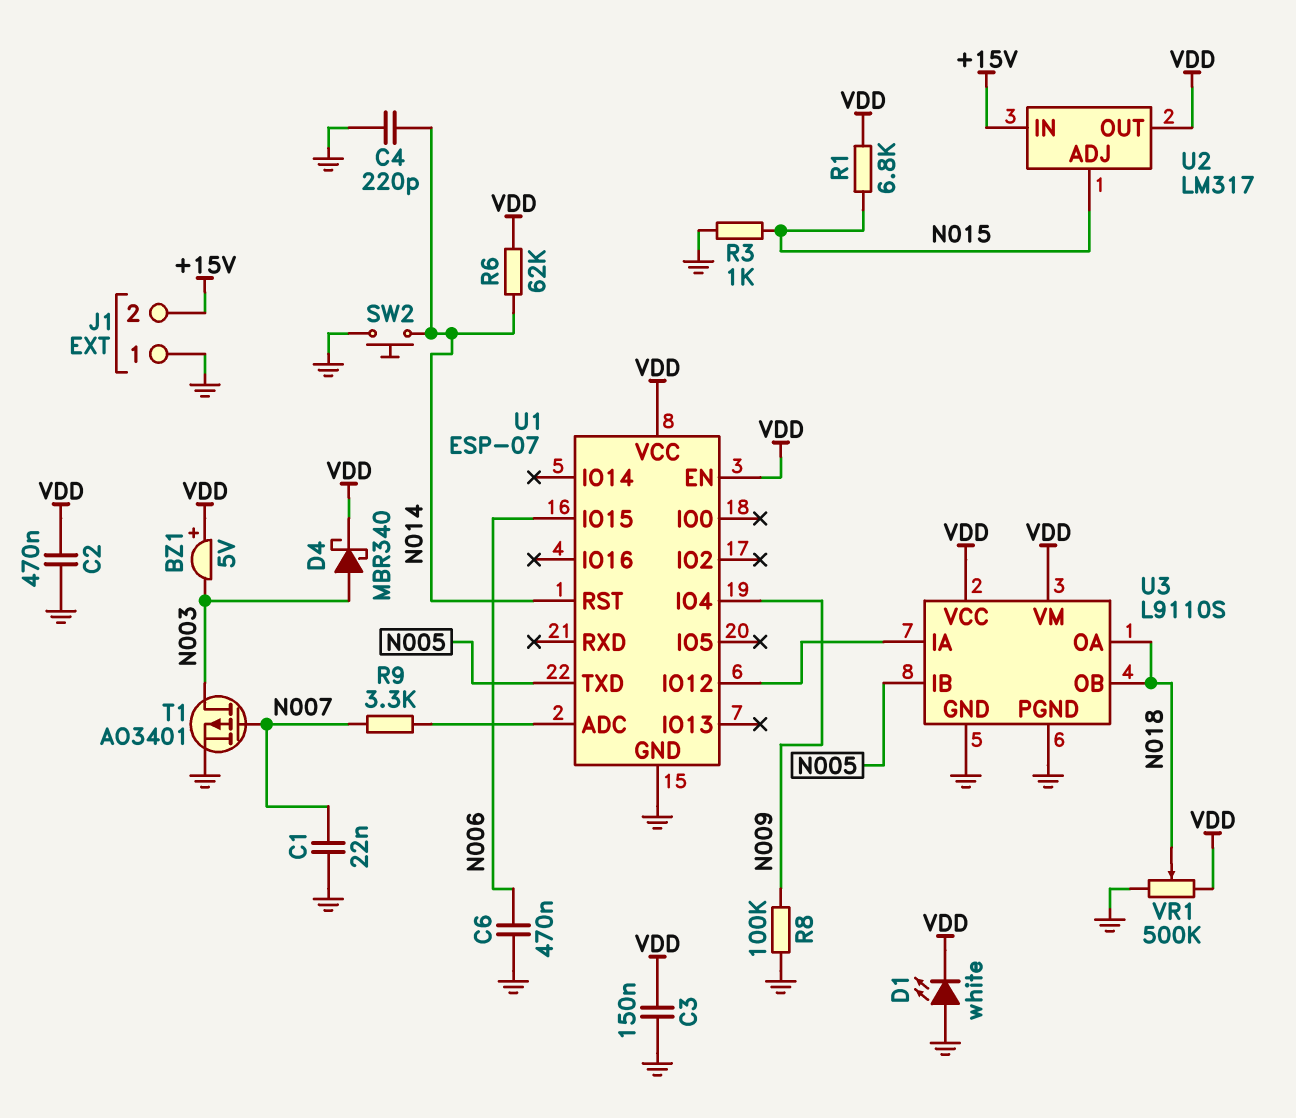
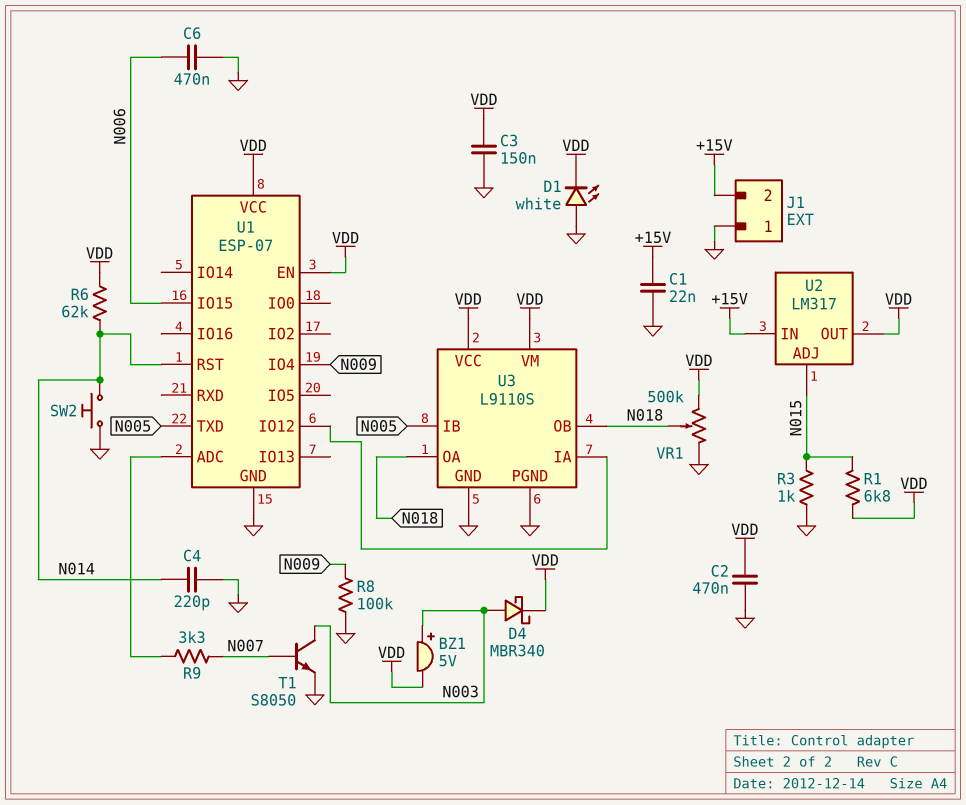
BZ1: buzzer 5V (plus VDD, minus N003) -> buzzer 5V (plus N003, minus VDD)
C1: 22nF (GND, N007) -> 22nF (+15V, GND)
T1: PMOS AO3401 (G N007, D N003, S GND) -> NPN S8050 (B N007, C N003, E GND)

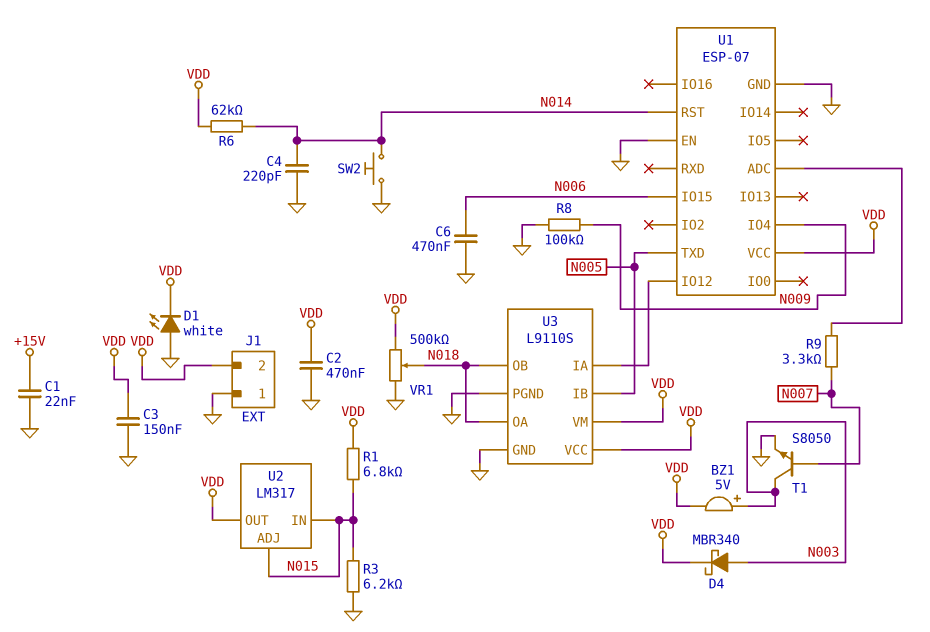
J1 pin 2: +15V -> VDD
R3: 1k (GND, N015) -> 6.2k (GND, N015)
U1 pin EN: VDD -> GND
U2 pin IN: +15V -> N015

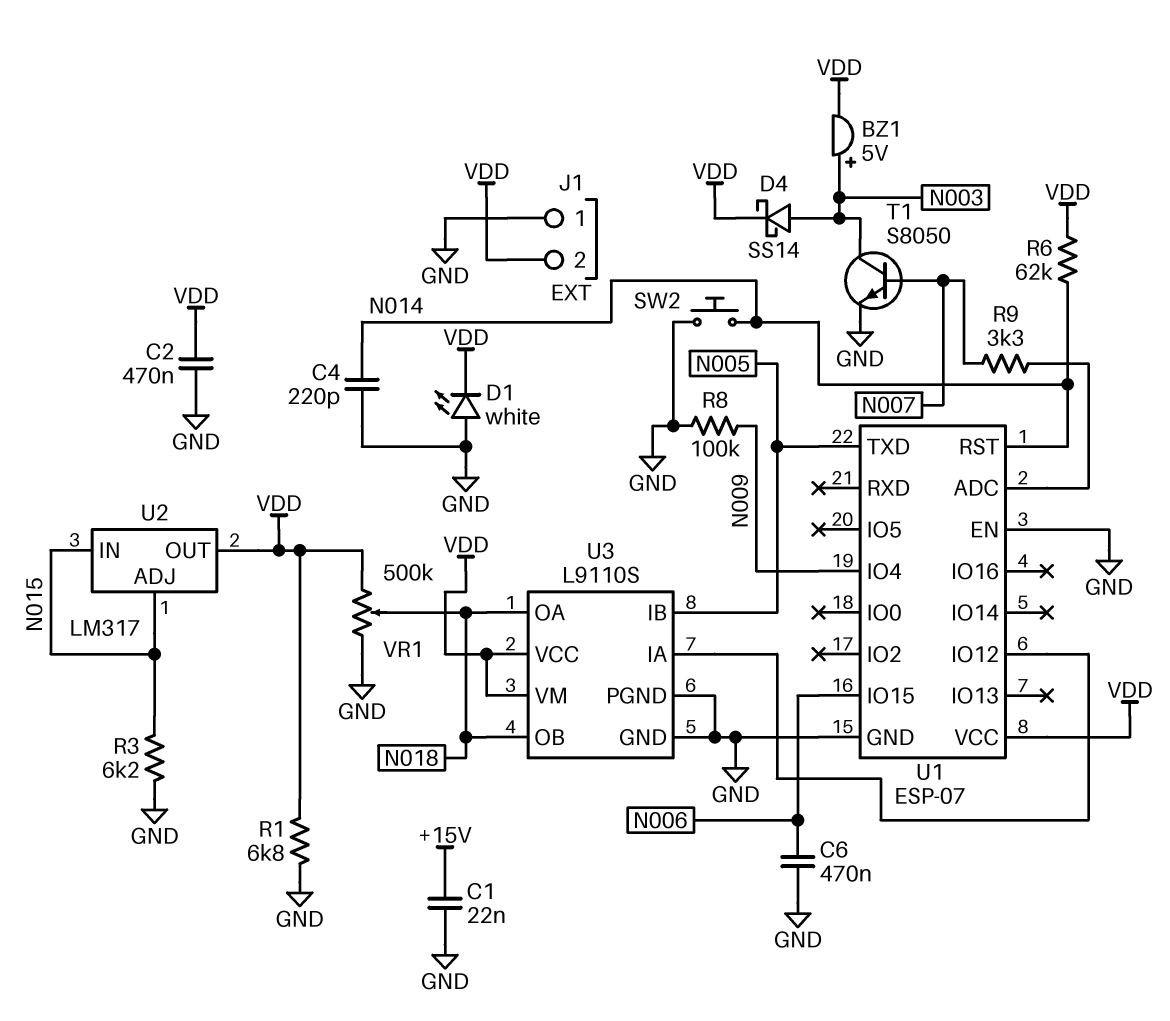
C3: 150nF (GND, VDD) -> none
D4: schottky MBR340 (A N003, K VDD) -> schottky SS14 (A N003, K VDD)
R1: 6.8k (N015, VDD) -> 6.8k (GND, VDD)

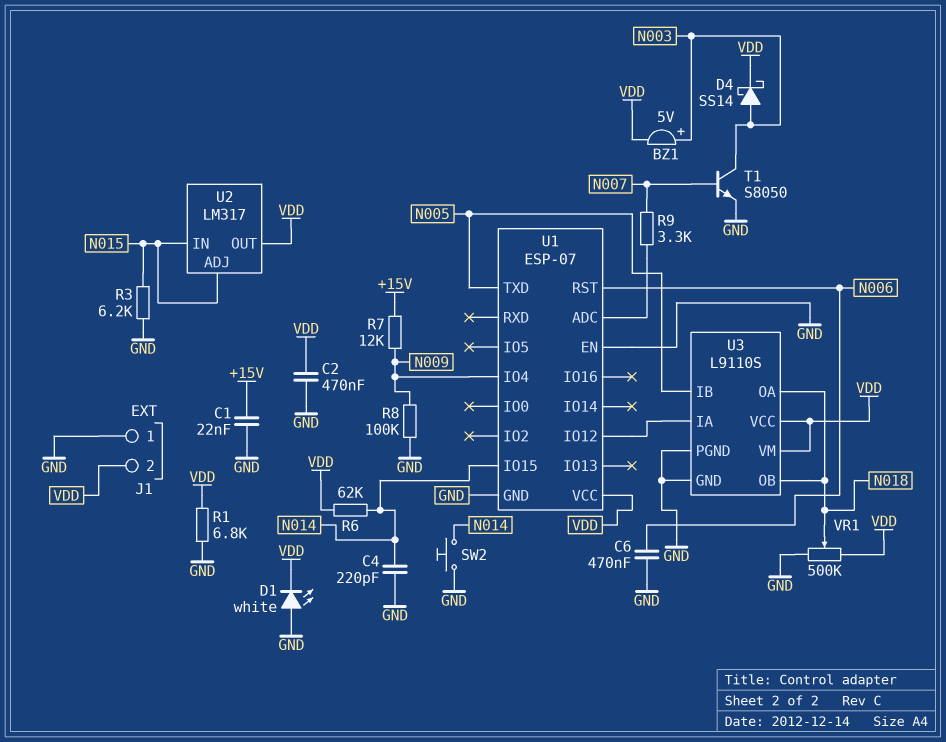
R7: none -> 12k (+15V, N009)
U1 pin IO15: N006 -> N014
U1 pin RST: N014 -> N006

